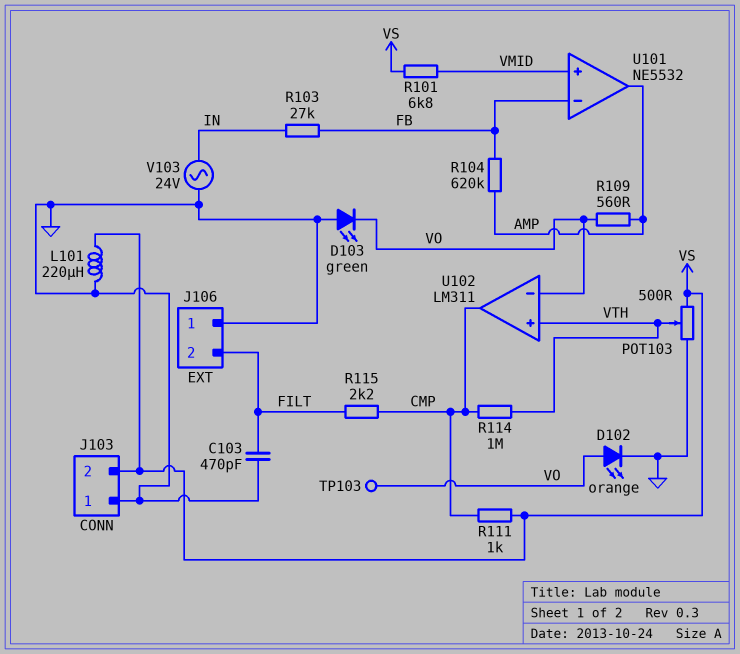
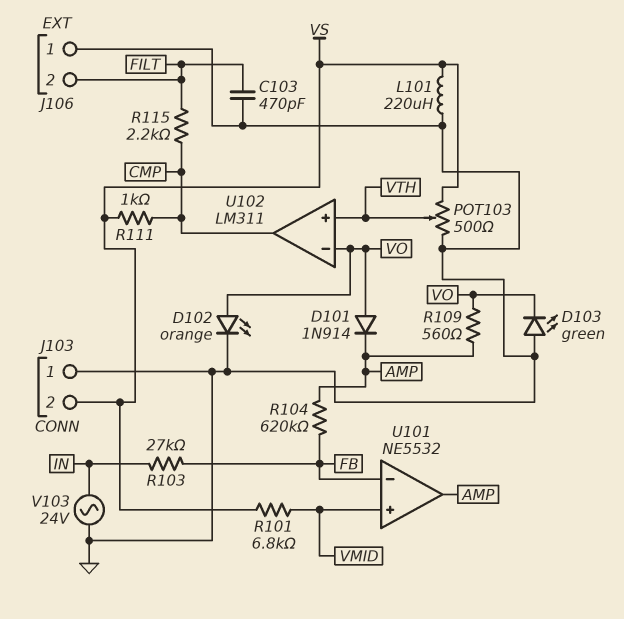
D101: none -> diode 1N914 (A VO, K AMP)
R114: 1M (CMP, VTH) -> none
TP103: test point (VO) -> none

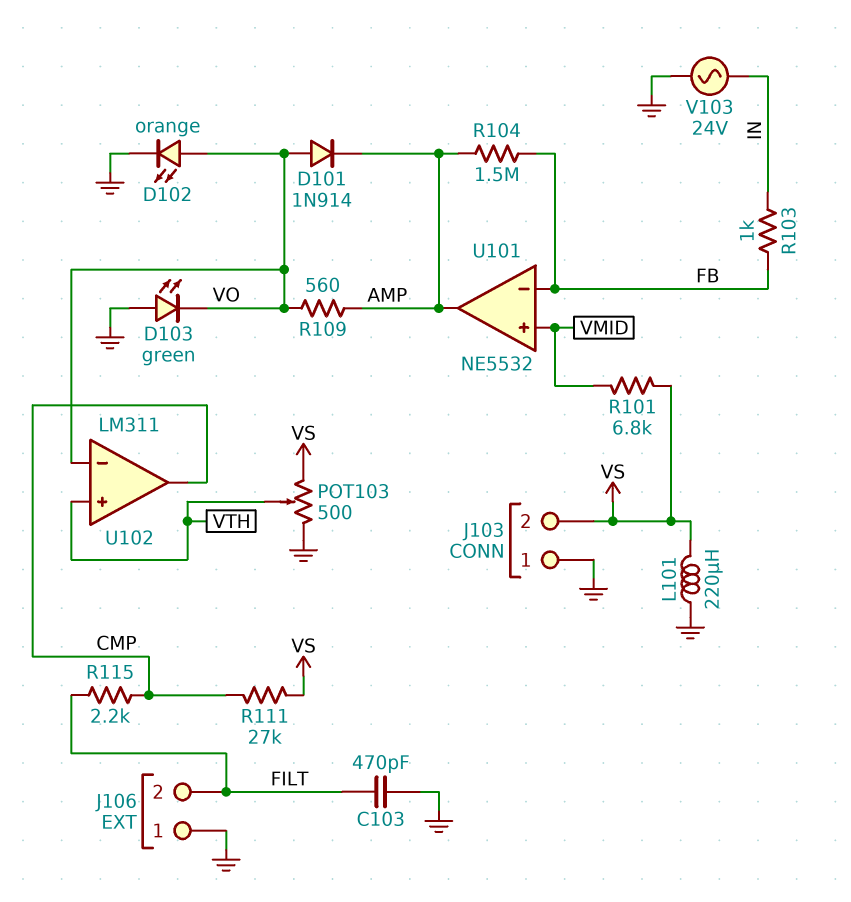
R103: 27k (FB, IN) -> 1k (FB, IN)
R104: 620k (AMP, FB) -> 1.5M (AMP, FB)
R111: 1k (CMP, VS) -> 27k (CMP, VS)

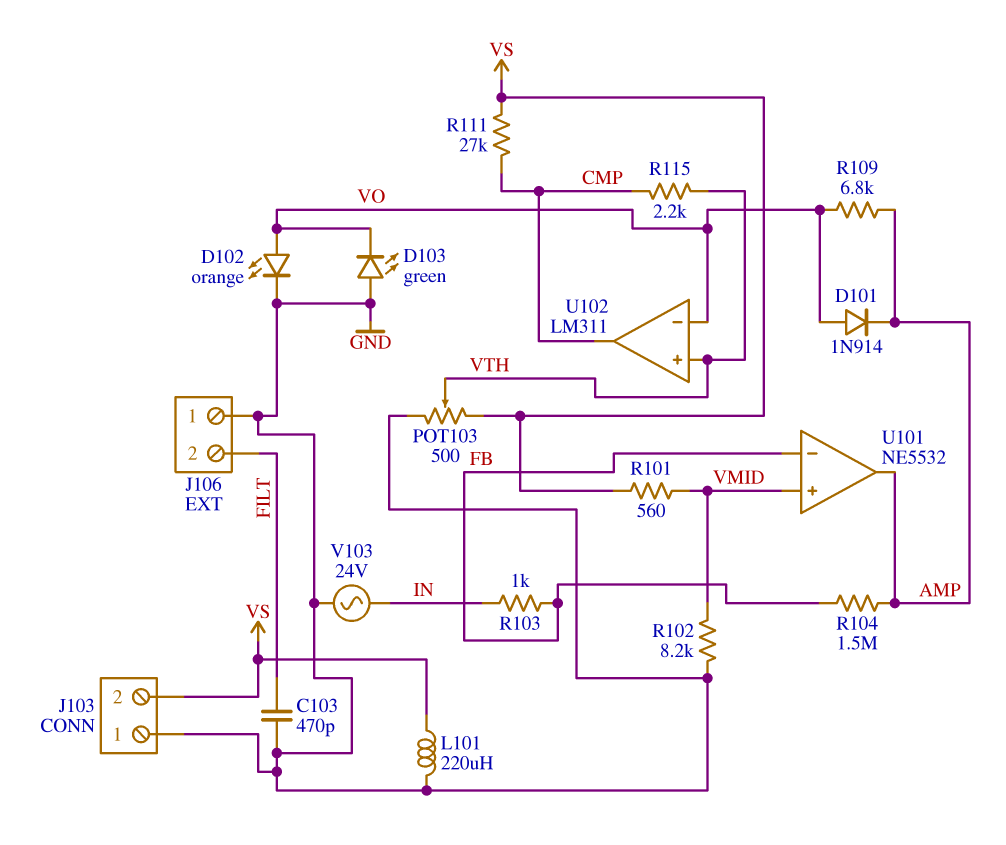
R101: 6.8k (VMID, VS) -> 560 (VMID, VS)
R102: none -> 8.2k (GND, VMID)
R109: 560 (AMP, VO) -> 6.8k (AMP, VO)
R115: 2.2k (CMP, FILT) -> 2.2k (CMP, VTH)

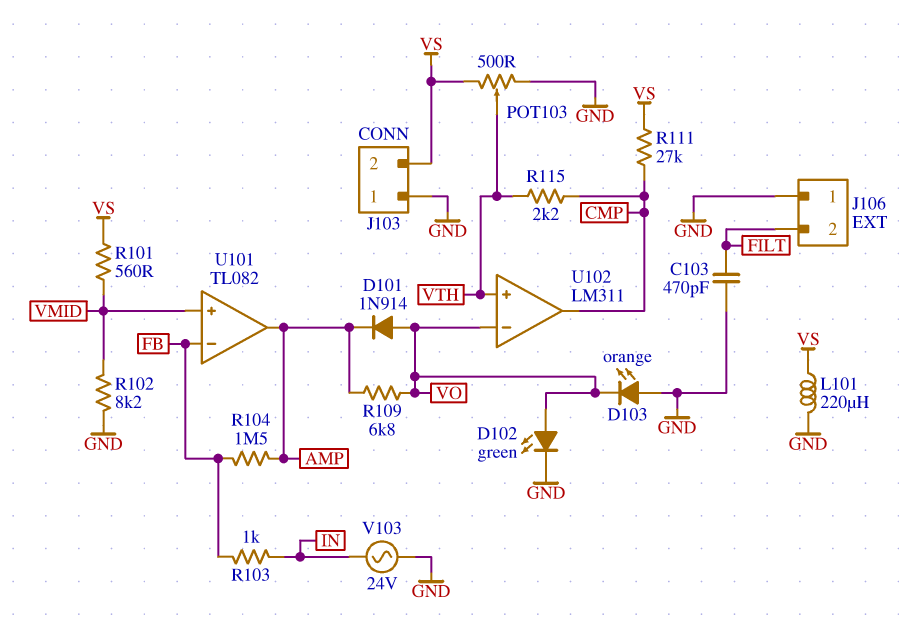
D102: LED orange (A VO, K GND) -> LED green (A VO, K GND)
D103: LED green (A GND, K VO) -> LED orange (A GND, K VO)
U101: NE5532 -> TL082

